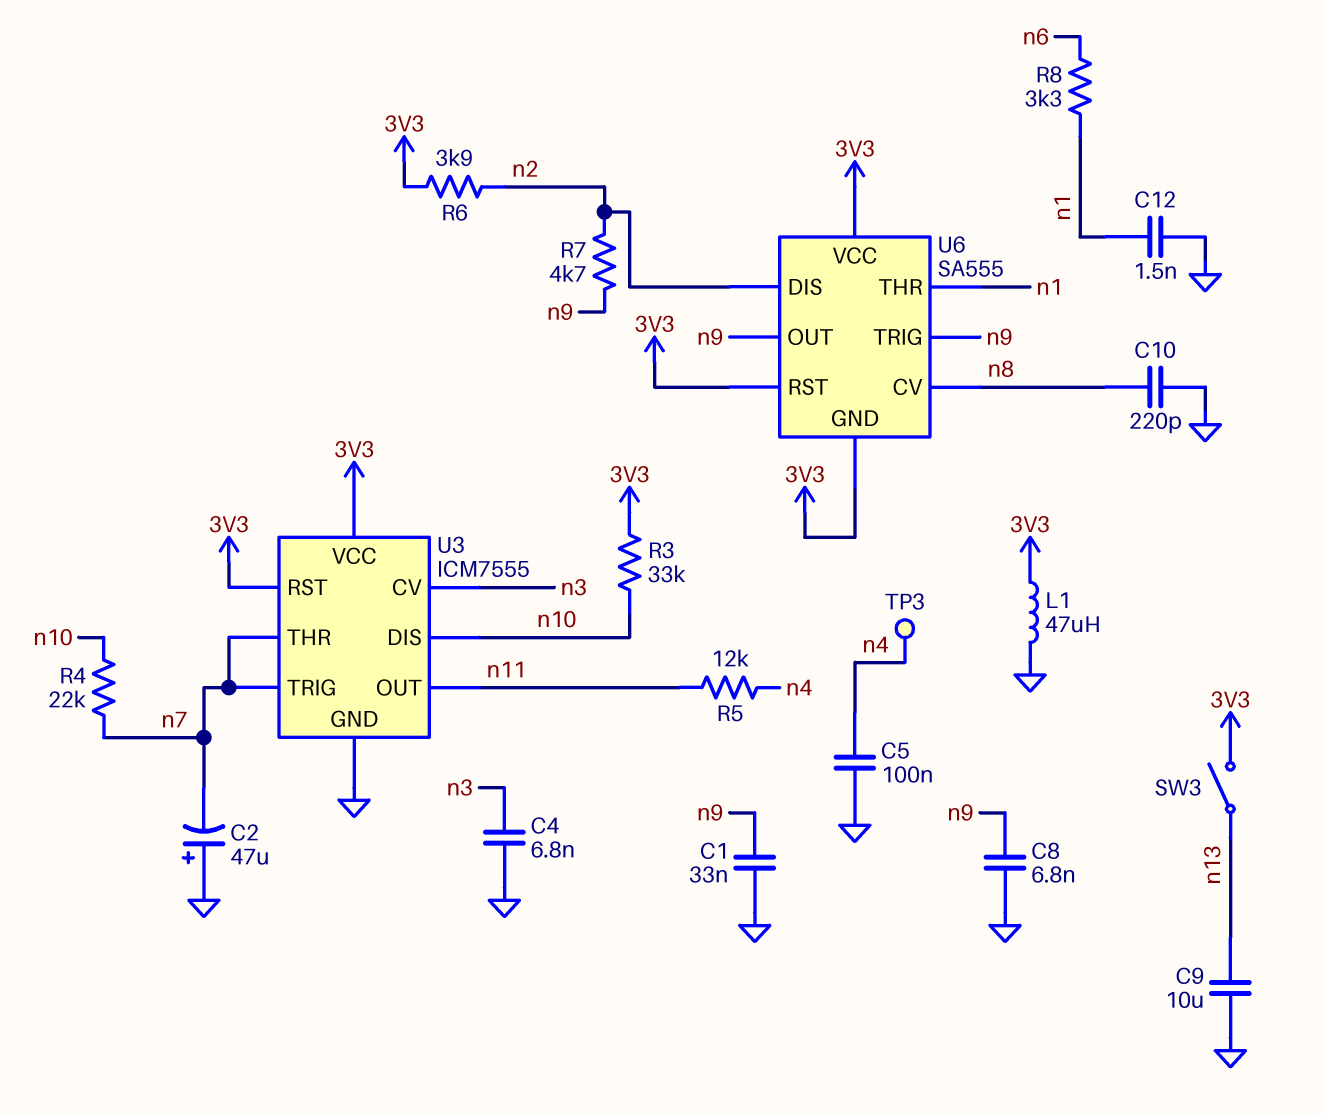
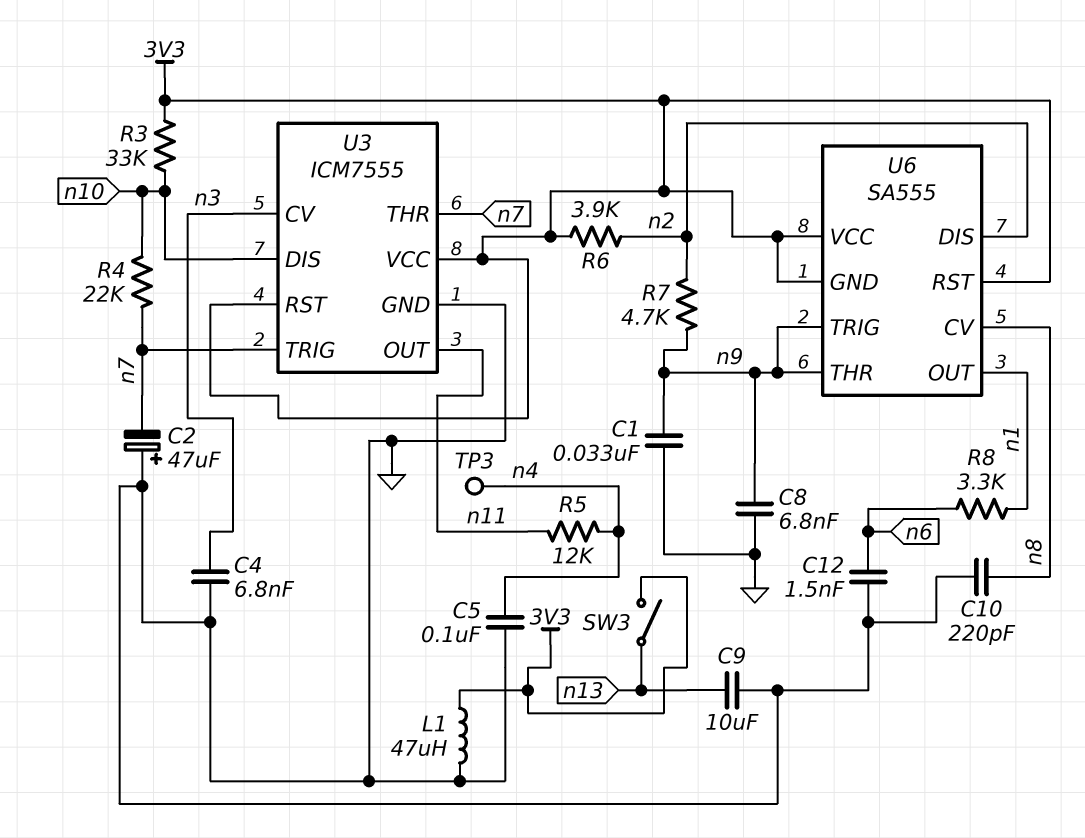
C12: 1.5nF (GND, n1) -> 1.5nF (GND, n6)
U6 pin OUT: n9 -> n1
U6 pin THR: n1 -> n9

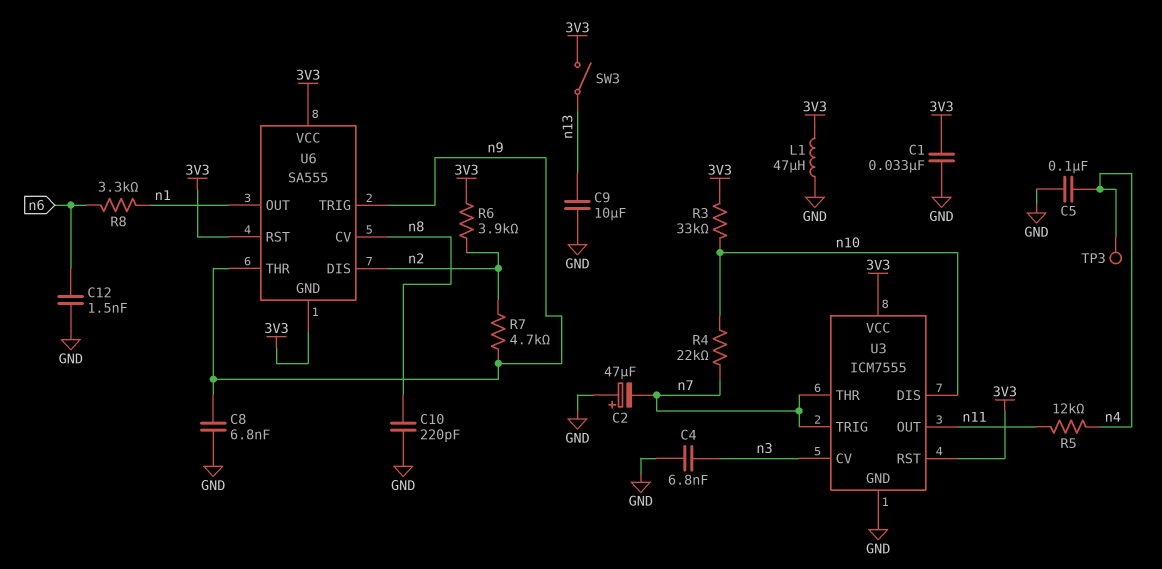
C1: 33nF (GND, n9) -> 33nF (3V3, GND)

